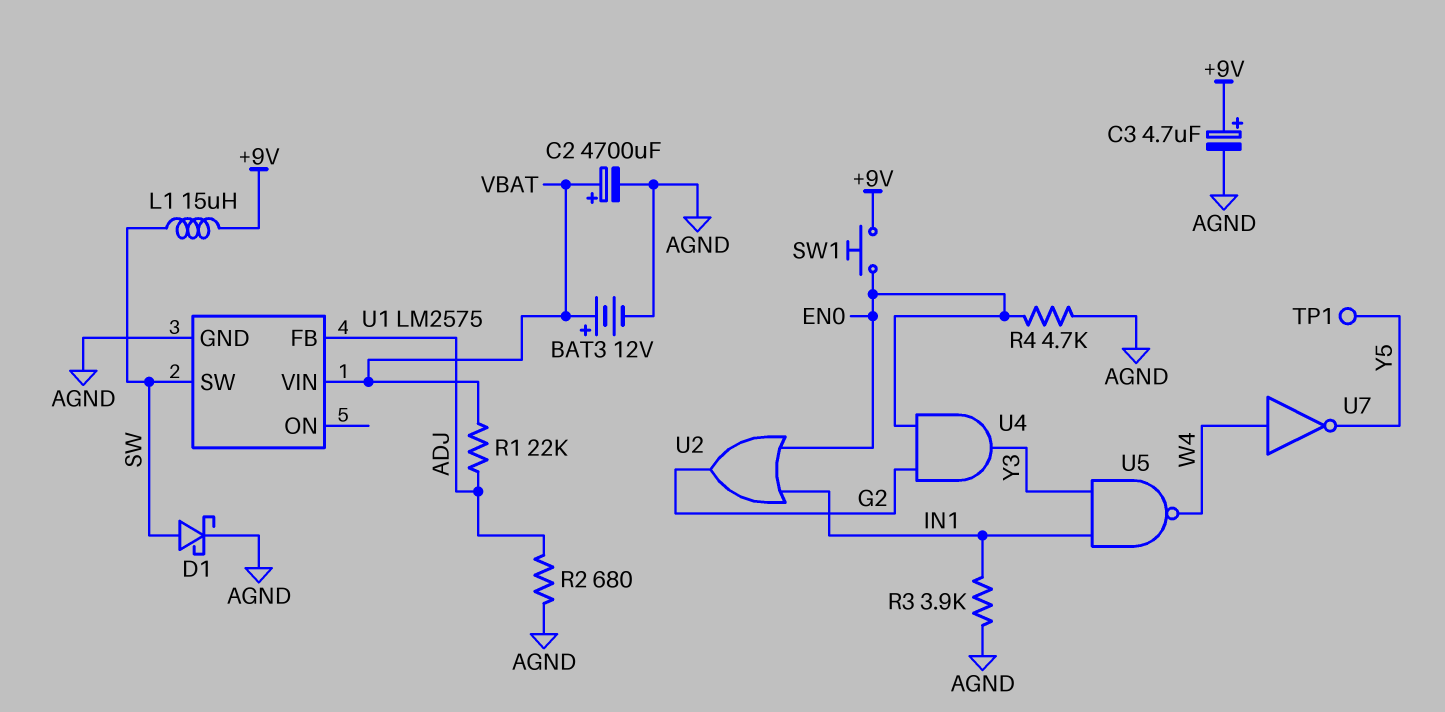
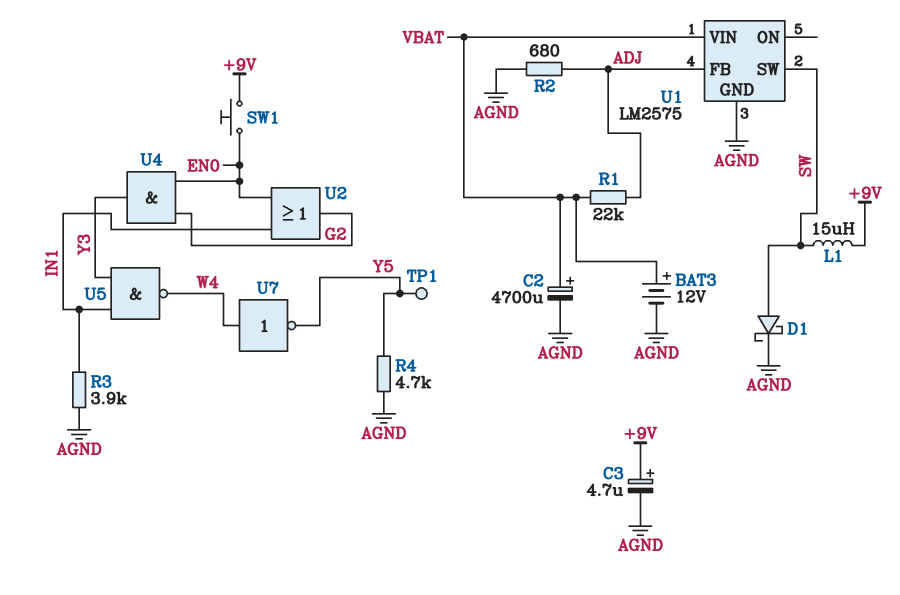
R4: 4.7k (AGND, EN0) -> 4.7k (AGND, Y5)

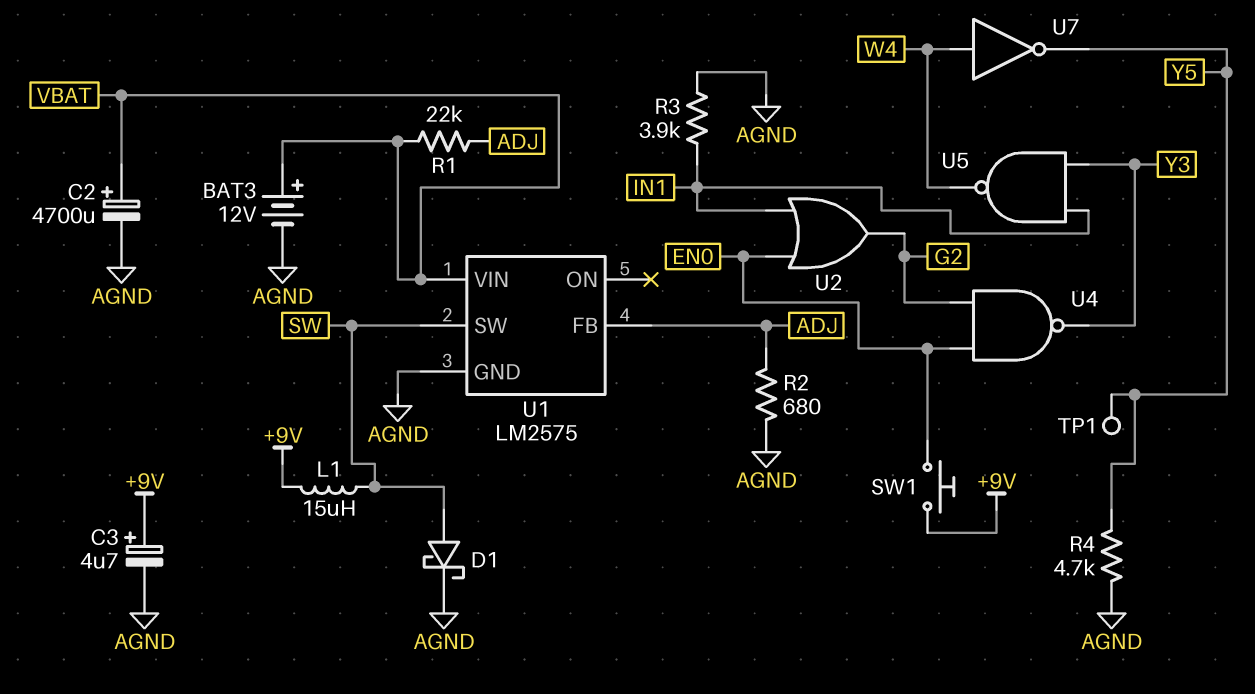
U4: AND (in EN0, in G2, out Y3) -> NAND (in EN0, in G2, out Y3)

